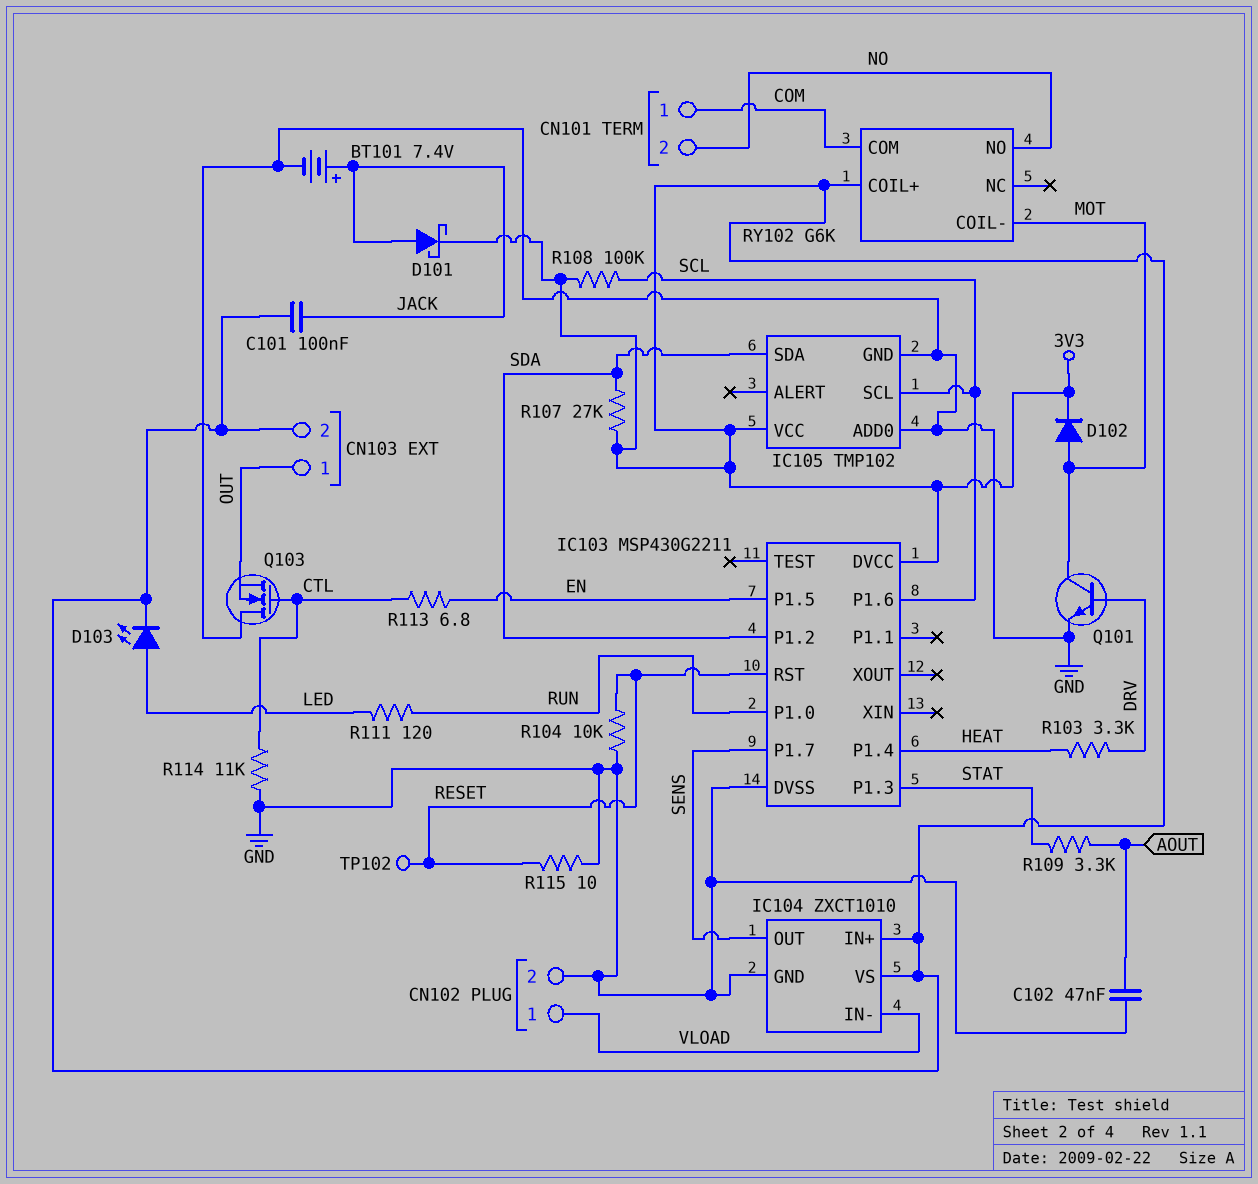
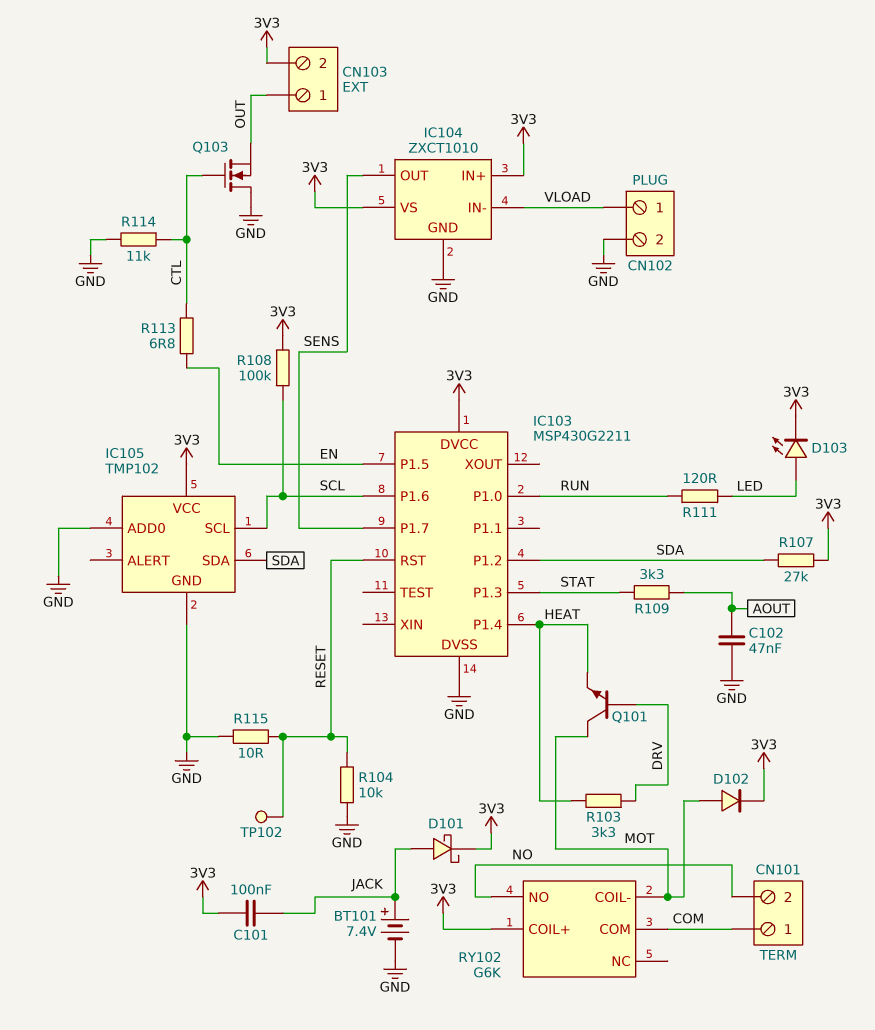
Q101: NPN (B DRV, C MOT, E GND) -> NPN (B DRV, C MOT, E HEAT)

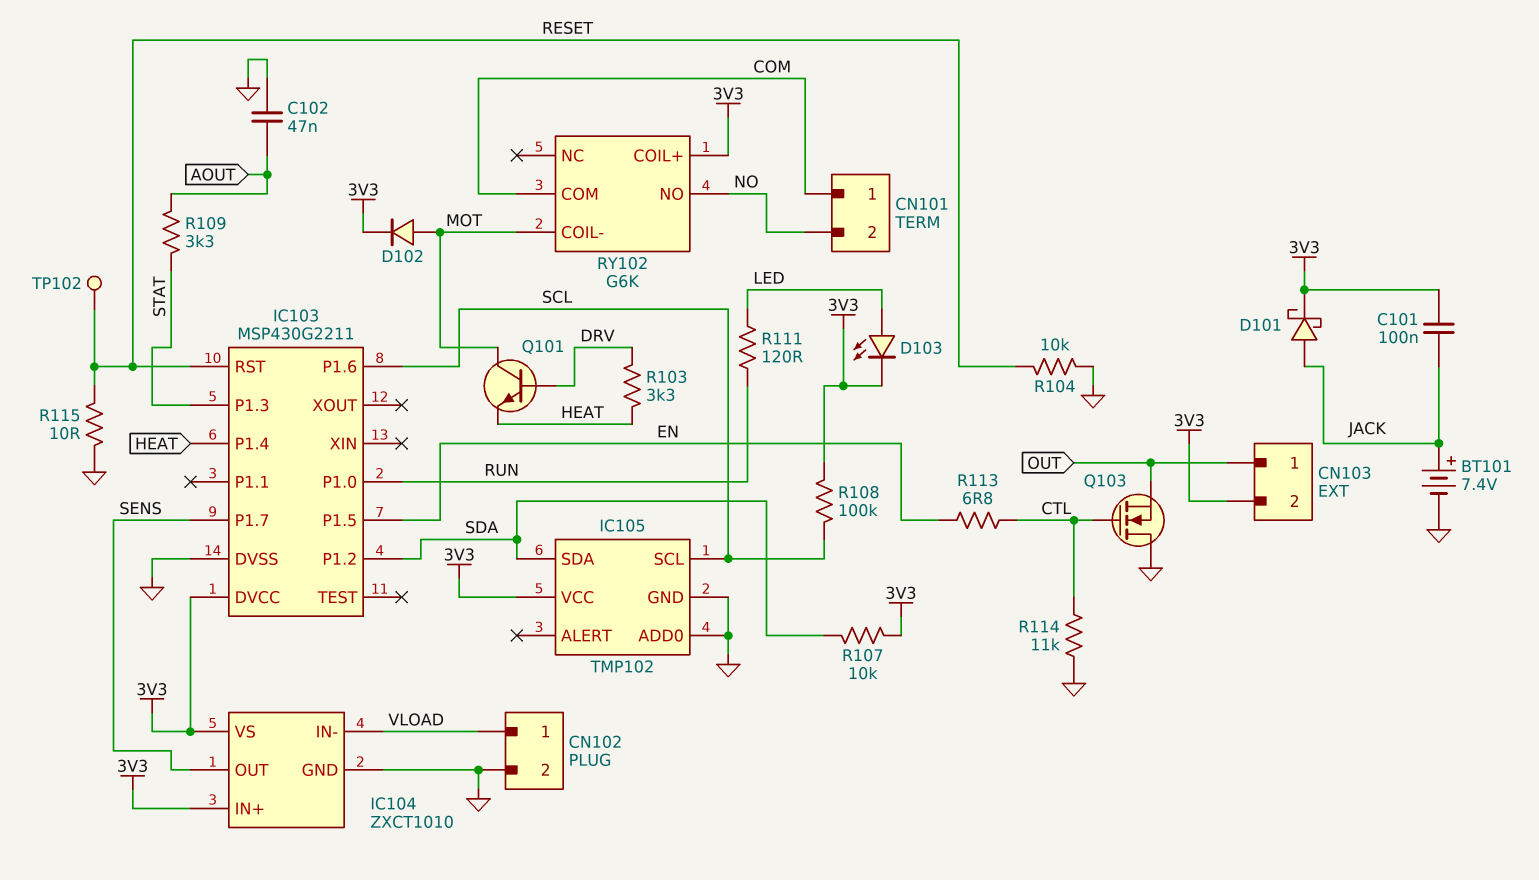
R107: 27k (3V3, SDA) -> 10k (3V3, SDA)

